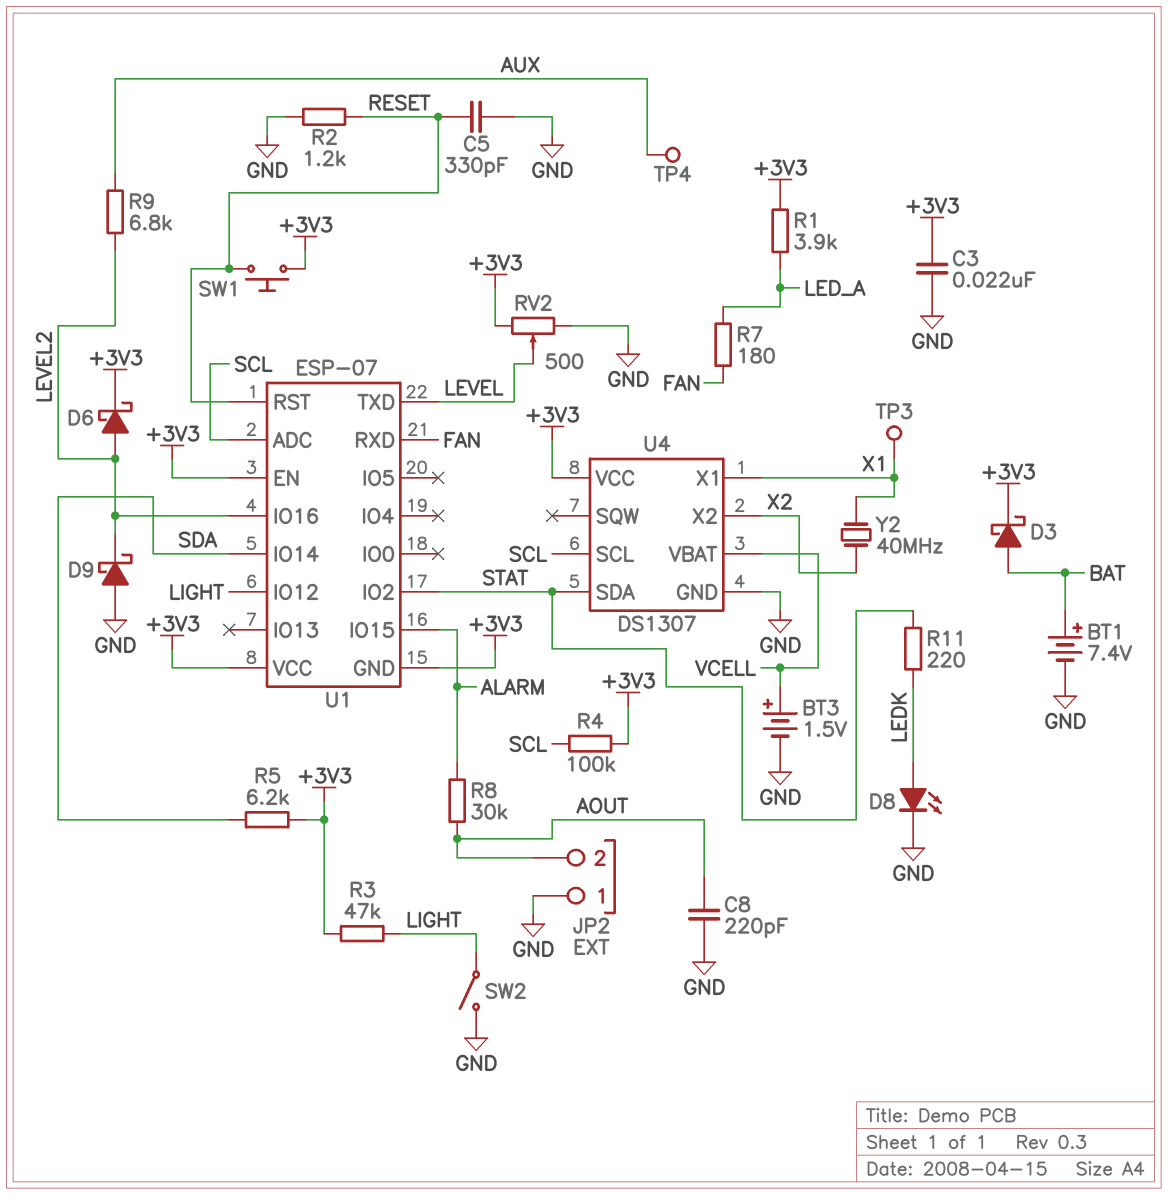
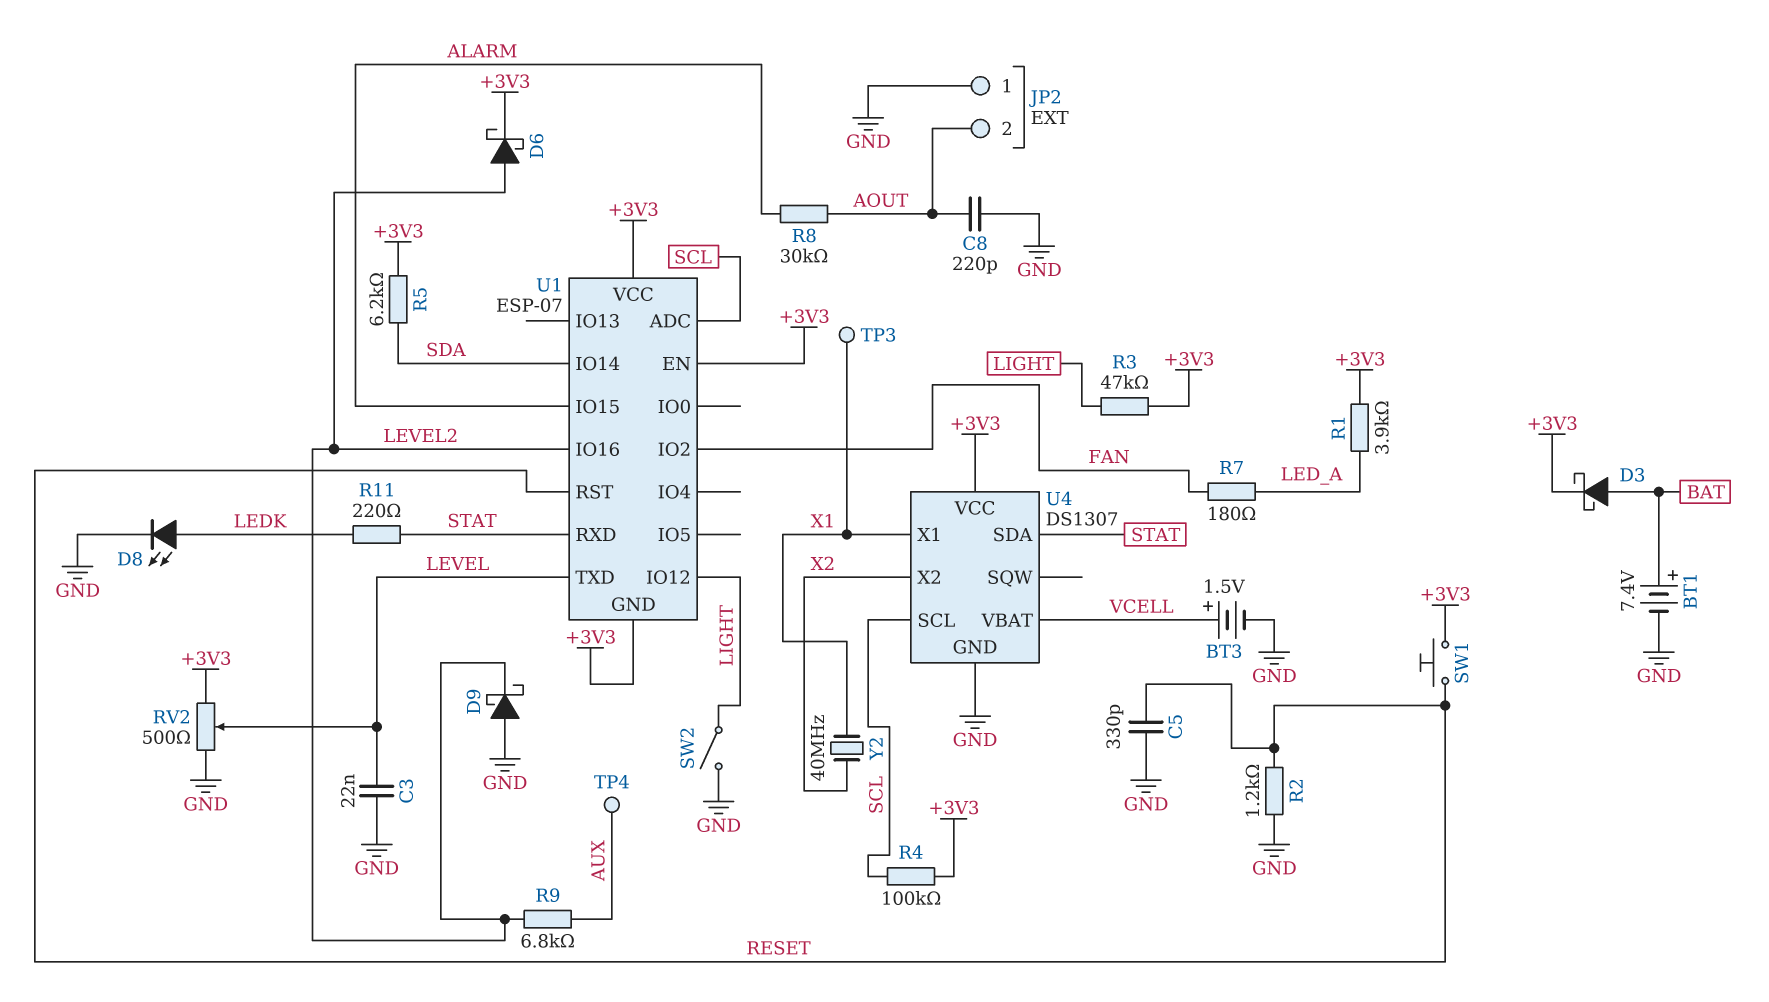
C3: 22nF (+3V3, GND) -> 22nF (GND, LEVEL)
U1 pin IO2: STAT -> FAN
U1 pin RXD: FAN -> STAT

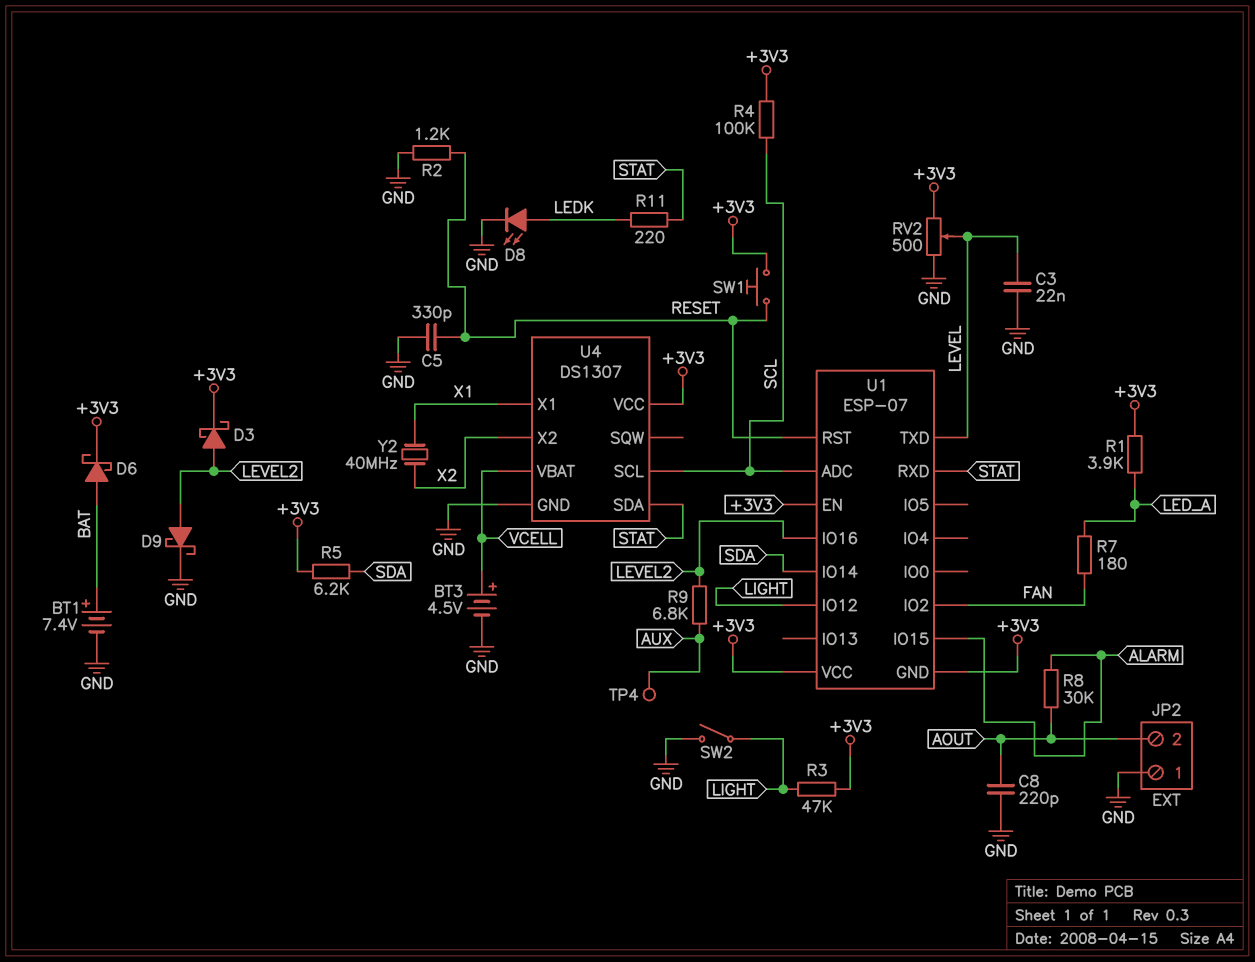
BT3: 1.5V (plus VCELL, minus GND) -> 4.5V (plus VCELL, minus GND)
D3: schottky (A BAT, K +3V3) -> schottky (A LEVEL2, K +3V3)
D6: schottky (A LEVEL2, K +3V3) -> schottky (A BAT, K +3V3)
D9: schottky (A GND, K LEVEL2) -> schottky (A LEVEL2, K GND)
TP3: test point (X1) -> none

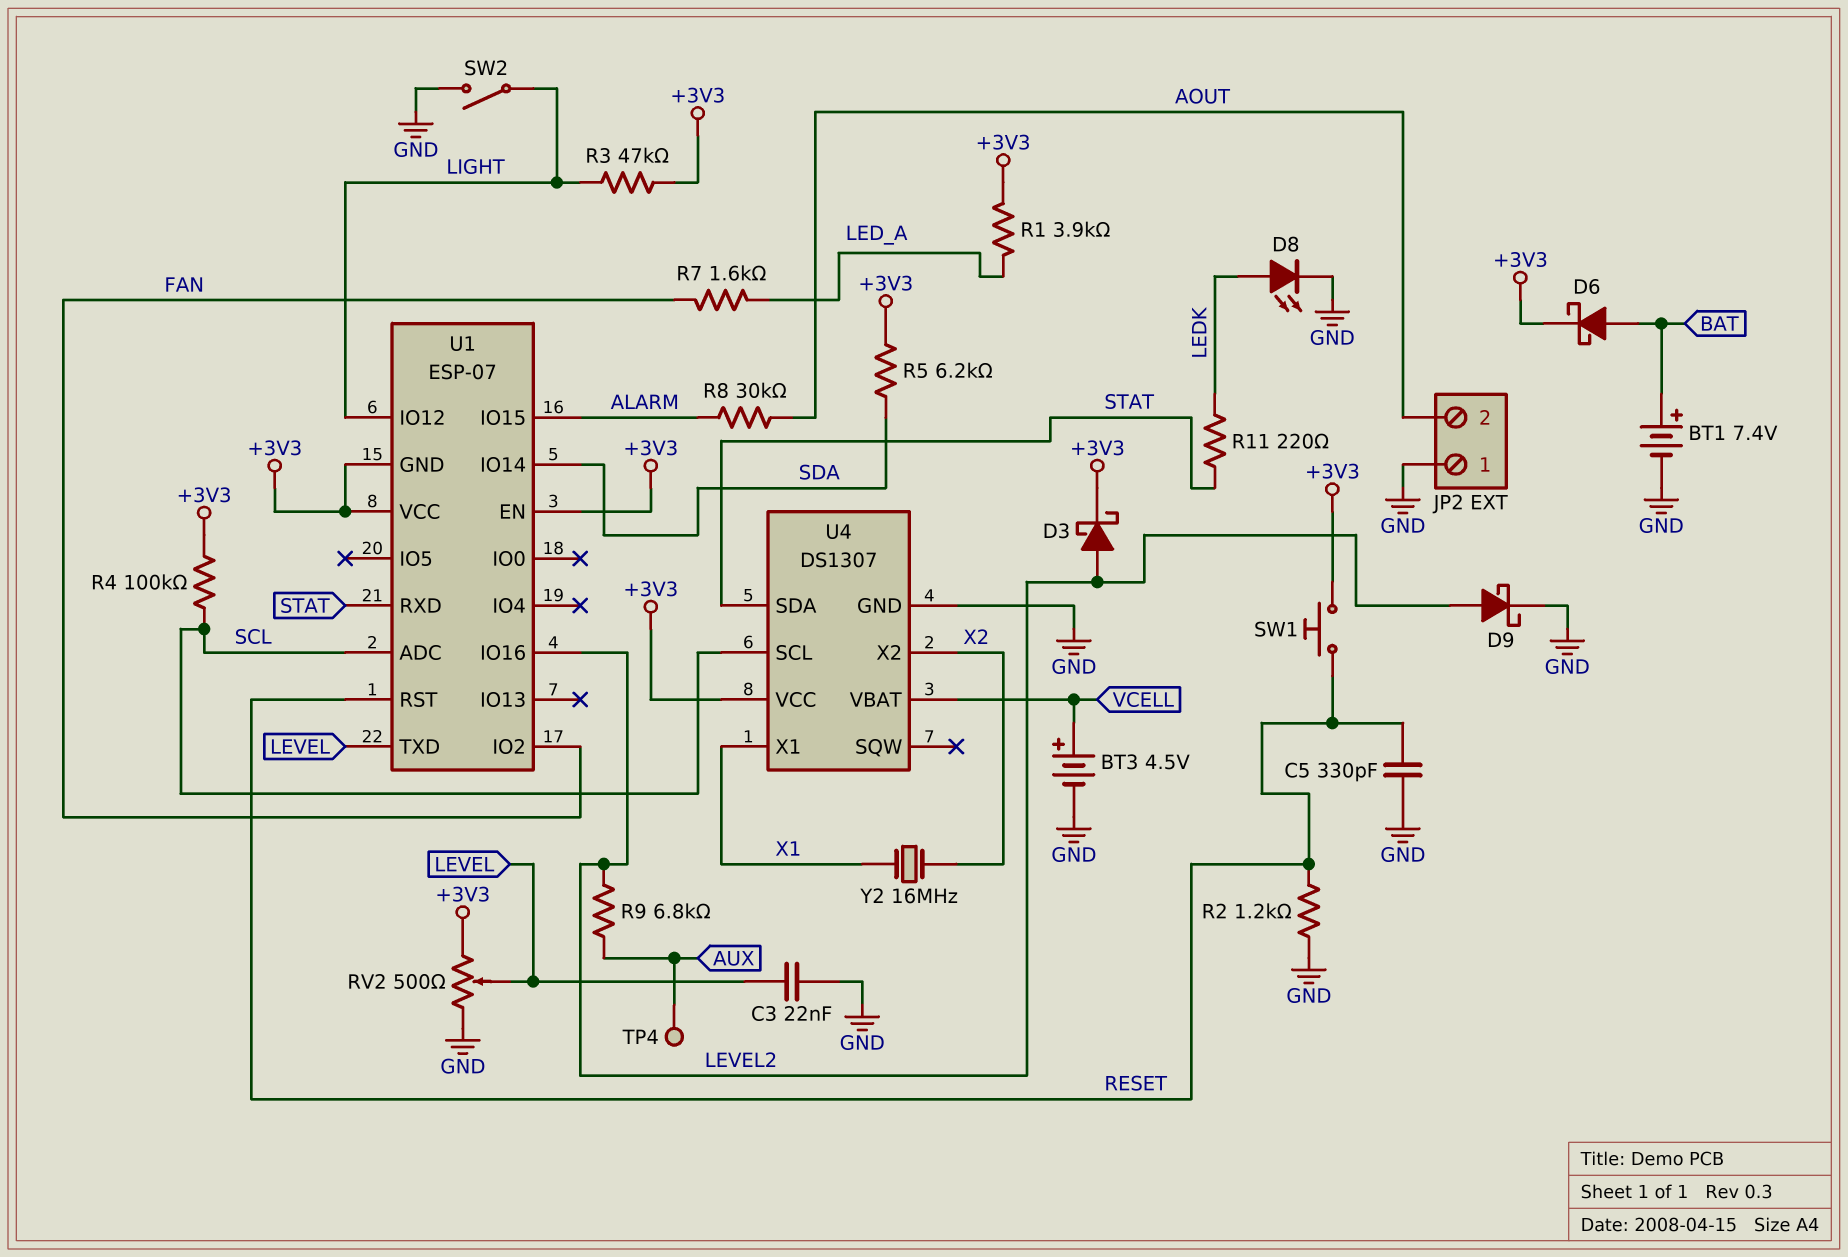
C8: 220pF (AOUT, GND) -> none
R7: 180 (FAN, LED_A) -> 1.6k (FAN, LED_A)
Y2: 40MHz (X1, X2) -> 16MHz (X1, X2)

